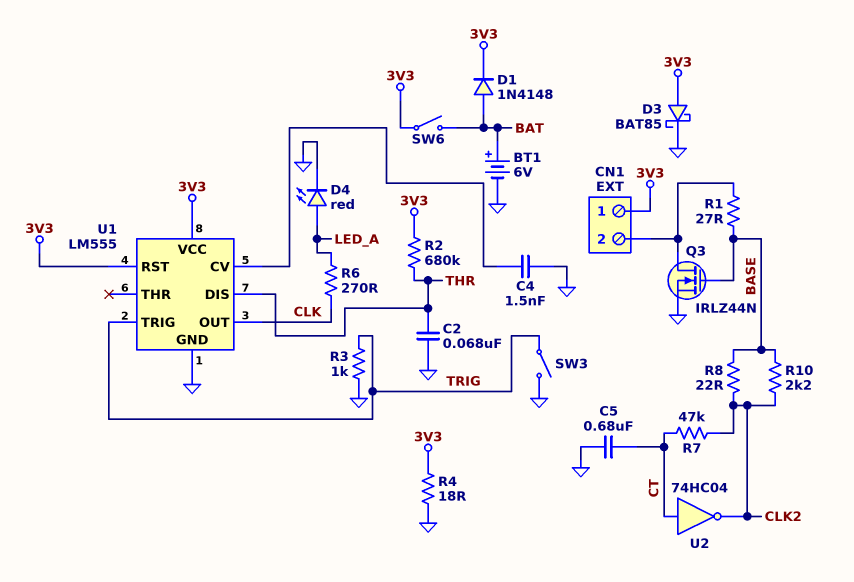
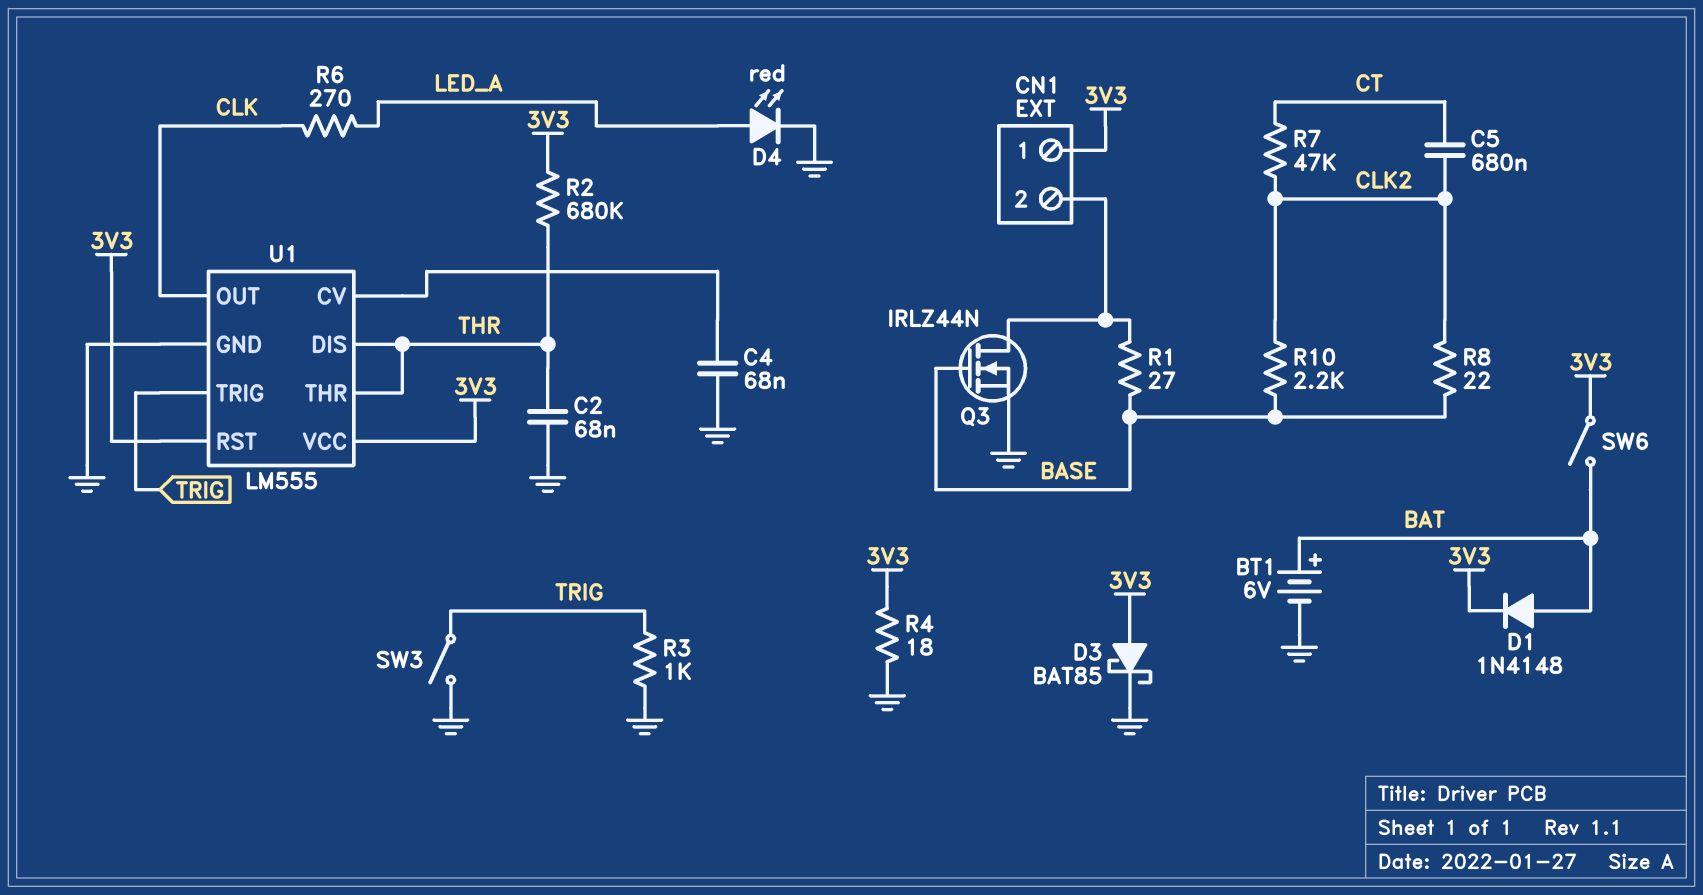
C4: 1.5nF (GND, U1/CV) -> 68nF (GND, U1/CV)
C5: 680nF (CT, GND) -> 680nF (CLK2, CT)
U1 pin THR: none -> THR
U2: NOT 74HC04 (in CT, out CLK2) -> none

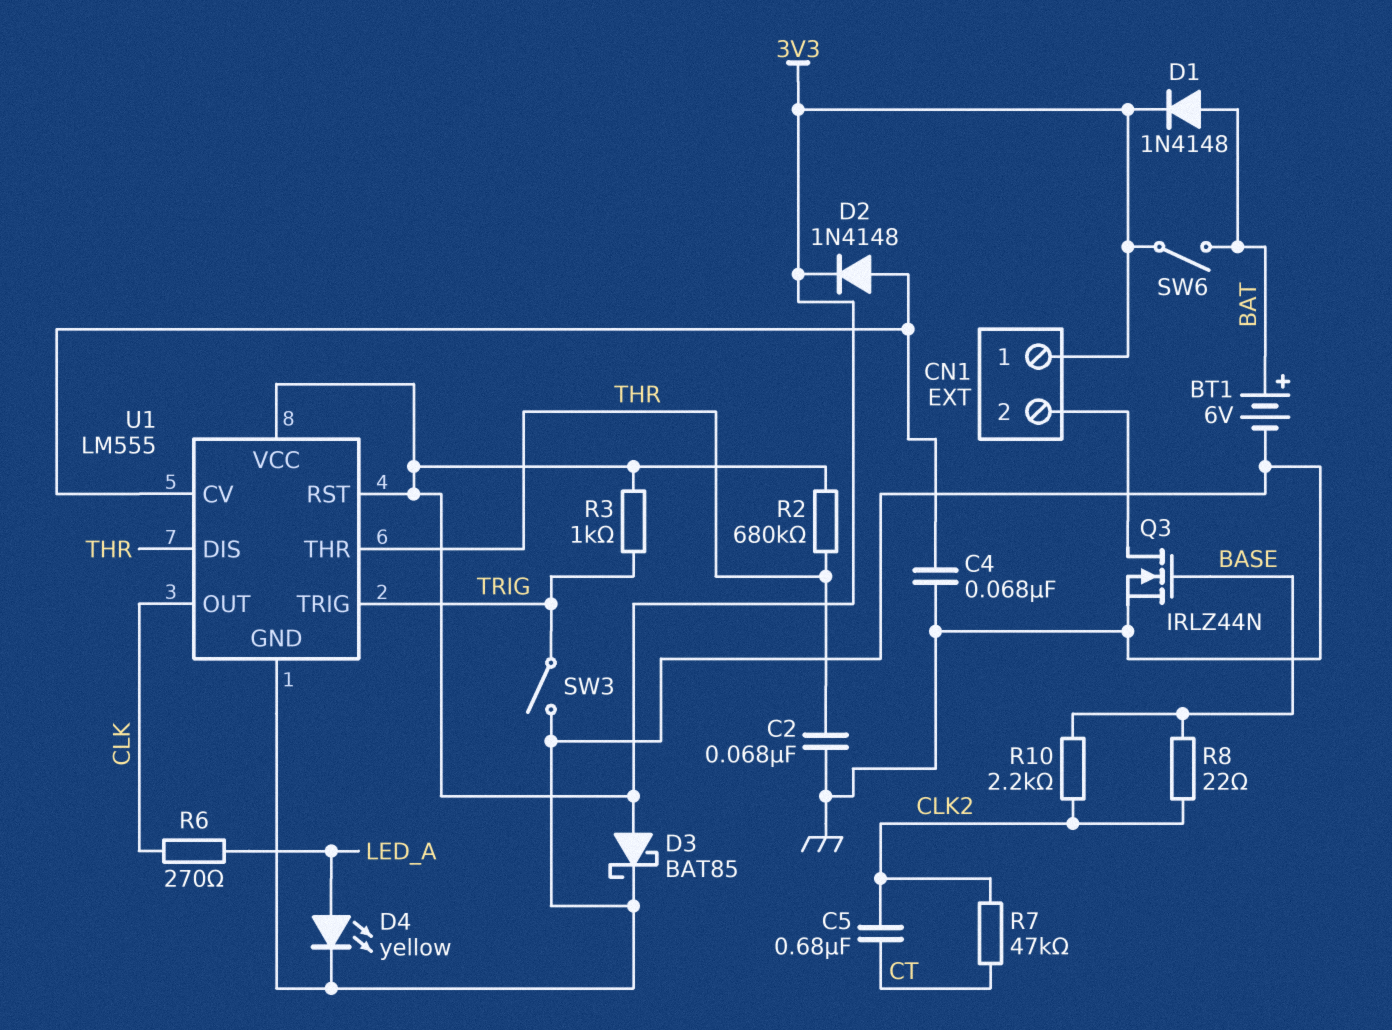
D2: none -> diode 1N4148 (A U1/CV, K 3V3)
D4: LED red (A LED_A, K GND) -> LED yellow (A LED_A, K GND)
R1: 27 (BASE, CN1/2) -> none
R3: 1k (GND, TRIG) -> 1k (3V3, TRIG)
R4: 18 (3V3, GND) -> none

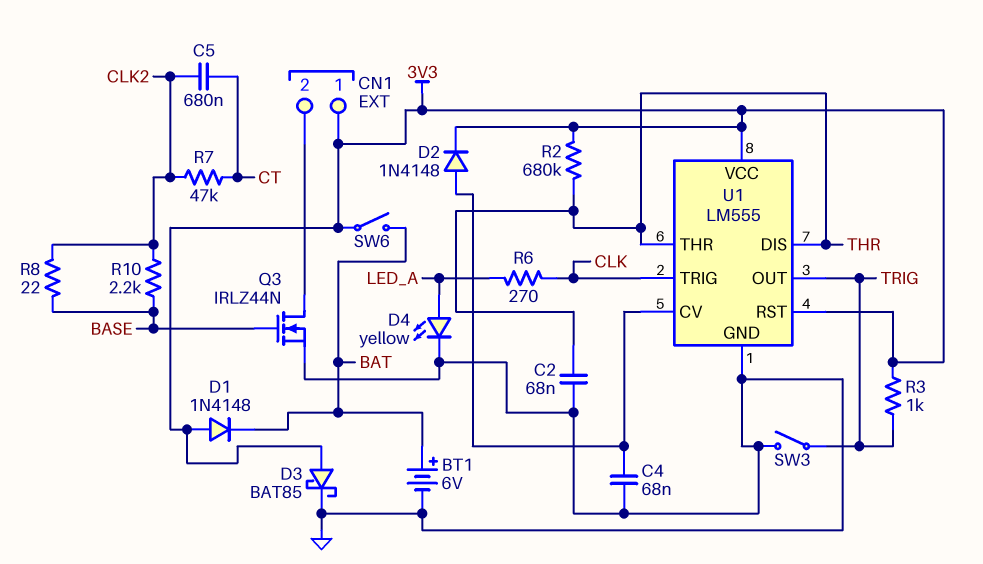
D1: diode 1N4148 (A BAT, K 3V3) -> diode 1N4148 (A 3V3, K BAT)
U1 pin OUT: CLK -> TRIG
U1 pin TRIG: TRIG -> CLK

